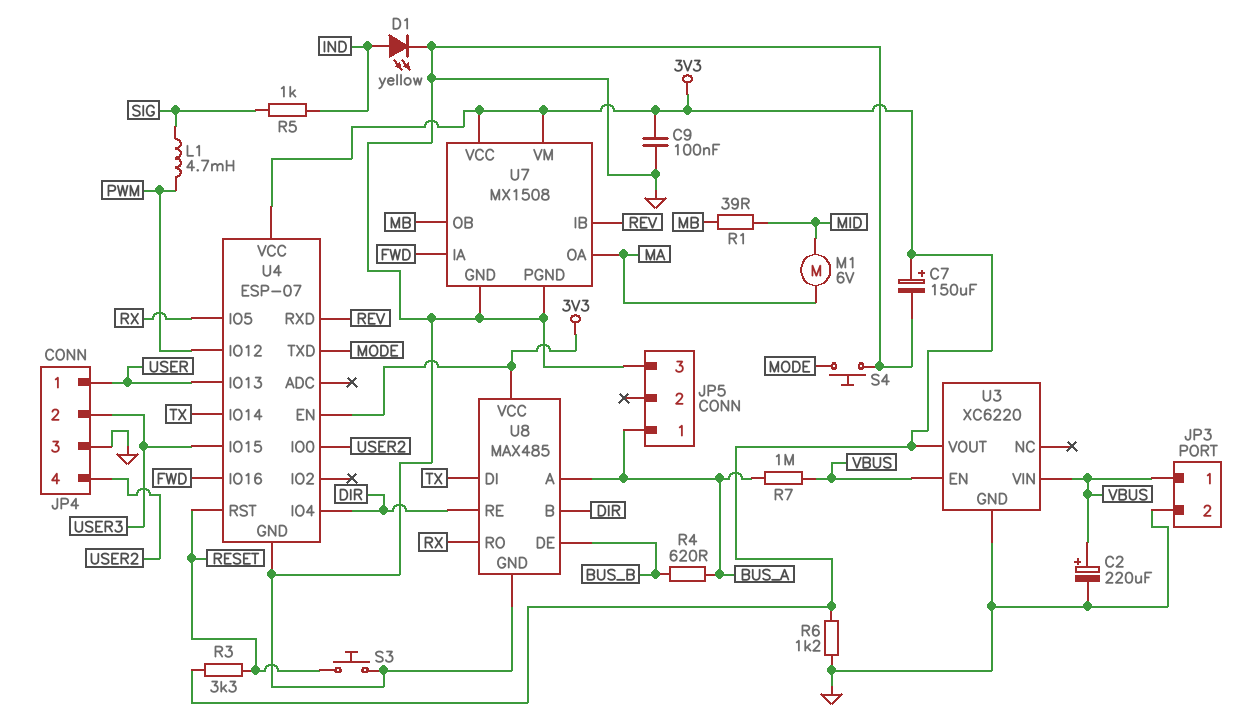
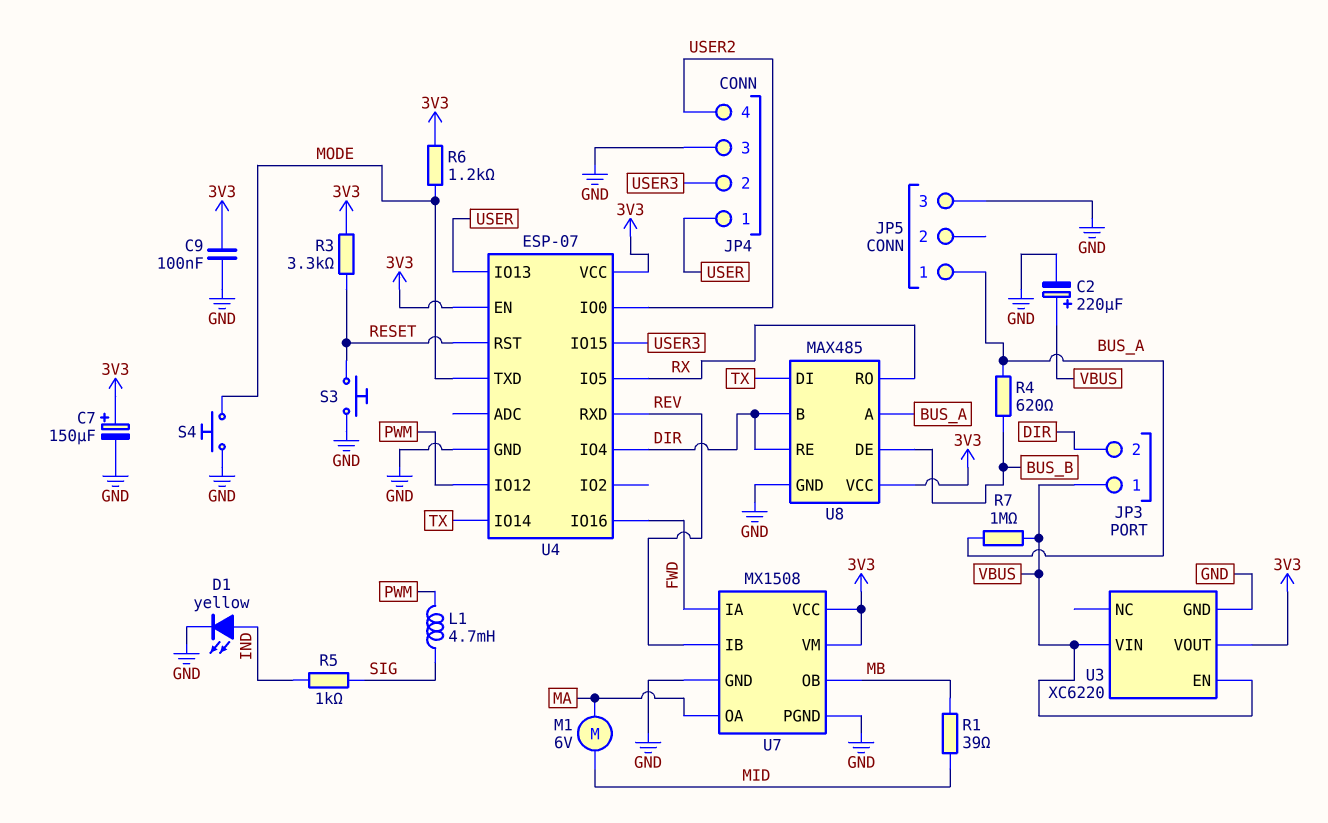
JP3 pin 2: GND -> DIR
R6: 1.2k (3V3, GND) -> 1.2k (3V3, MODE)

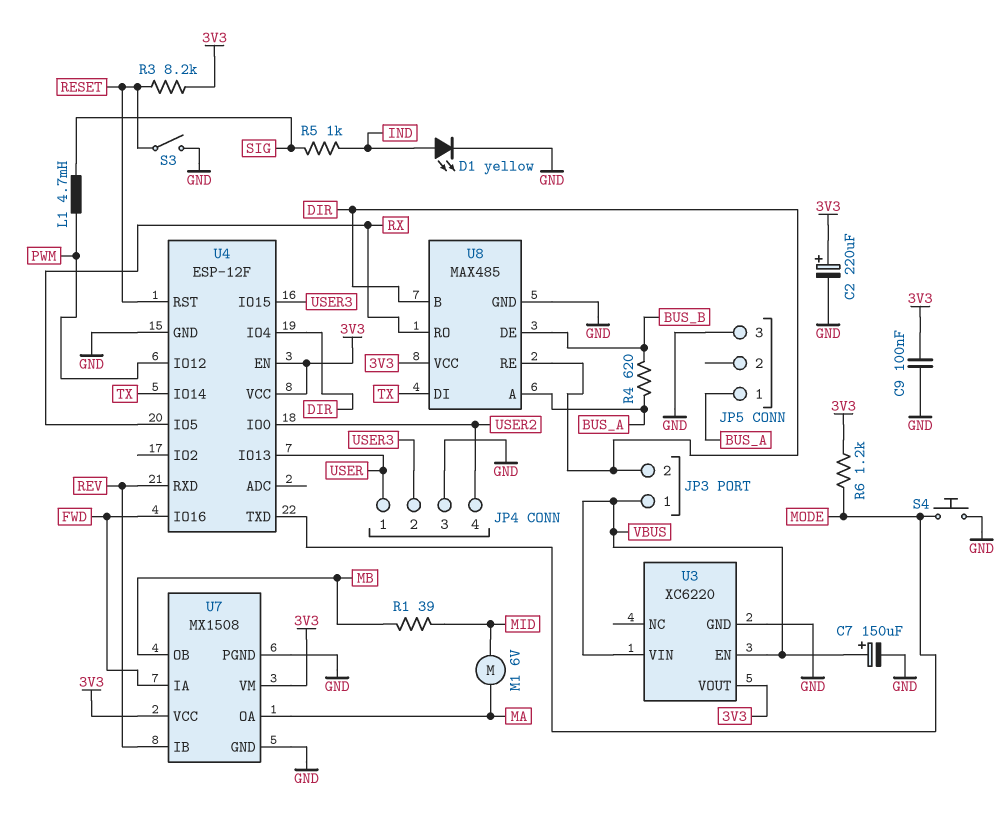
C2: 220uF (plus VBUS, minus GND) -> 220uF (plus 3V3, minus GND)
C7: 150uF (plus 3V3, minus GND) -> 150uF (plus VBUS, minus GND)
R3: 3.3k (3V3, RESET) -> 8.2k (3V3, RESET)
R7: 1M (BUS_A, VBUS) -> none
S3: button (GND, RESET) -> switch (GND, RESET)
U4: ESP-07 -> ESP-12F

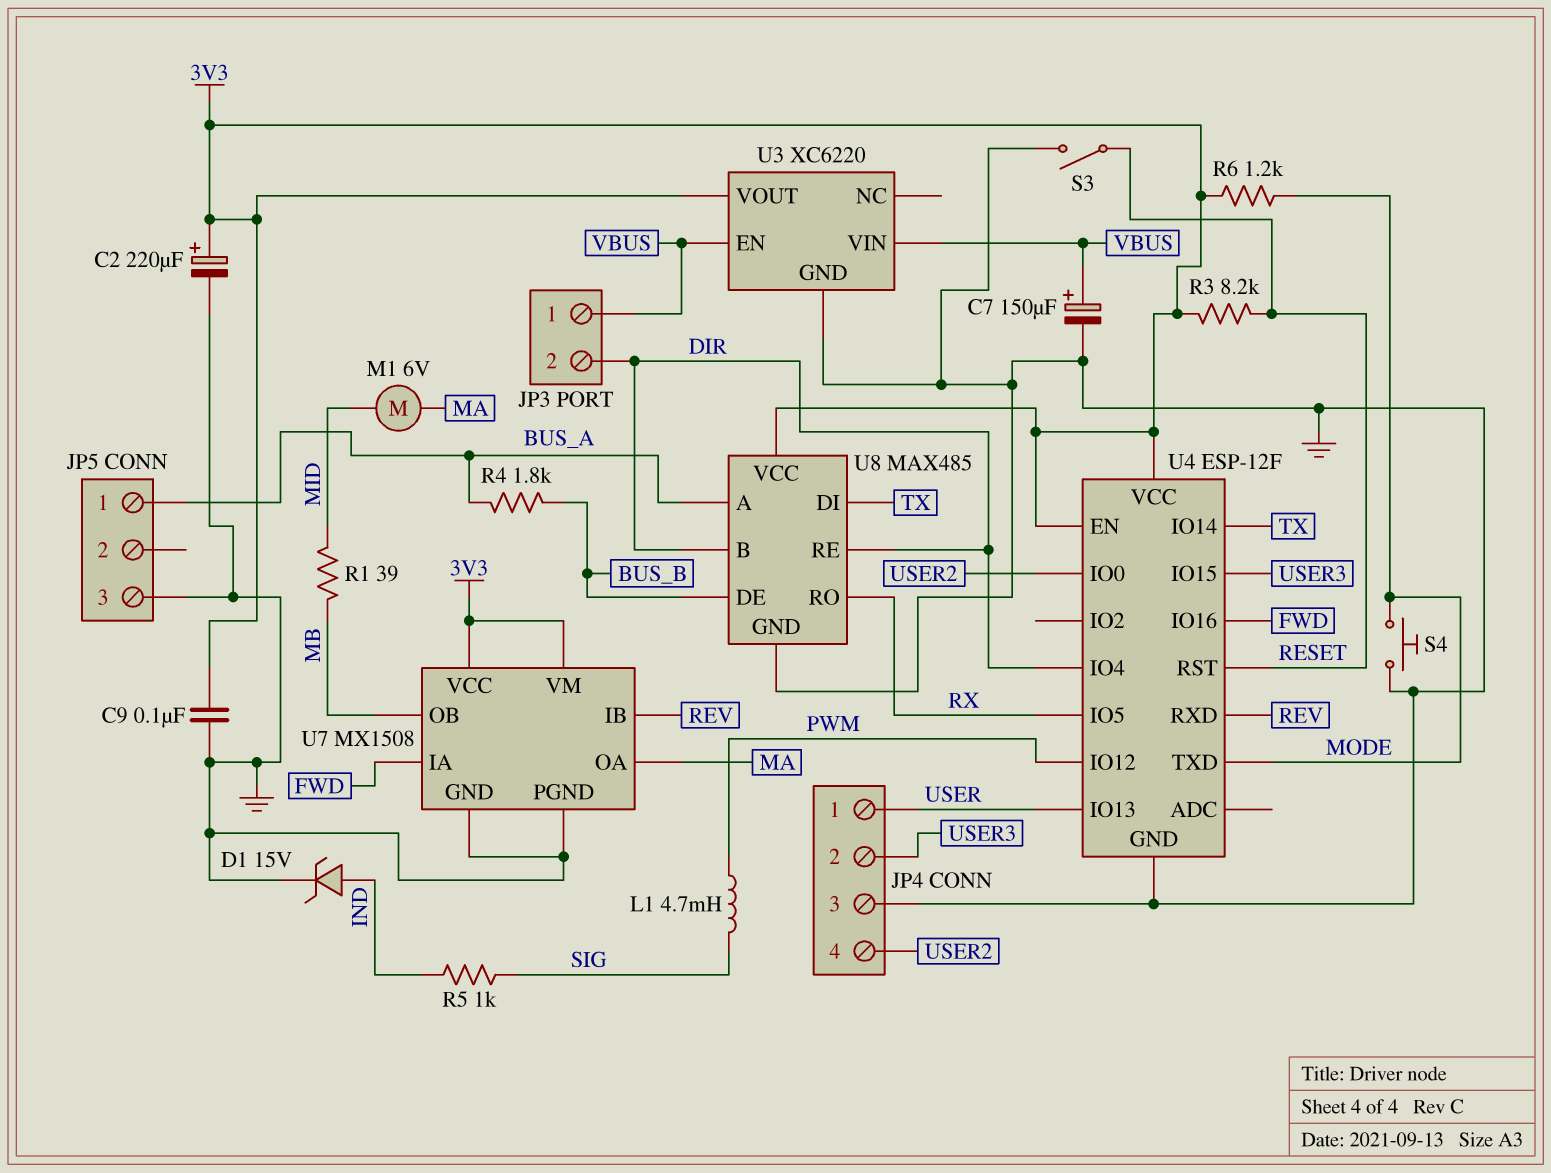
D1: LED yellow (A IND, K GND) -> zener 15V (A IND, K GND)
R4: 620 (BUS_A, BUS_B) -> 1.8k (BUS_A, BUS_B)

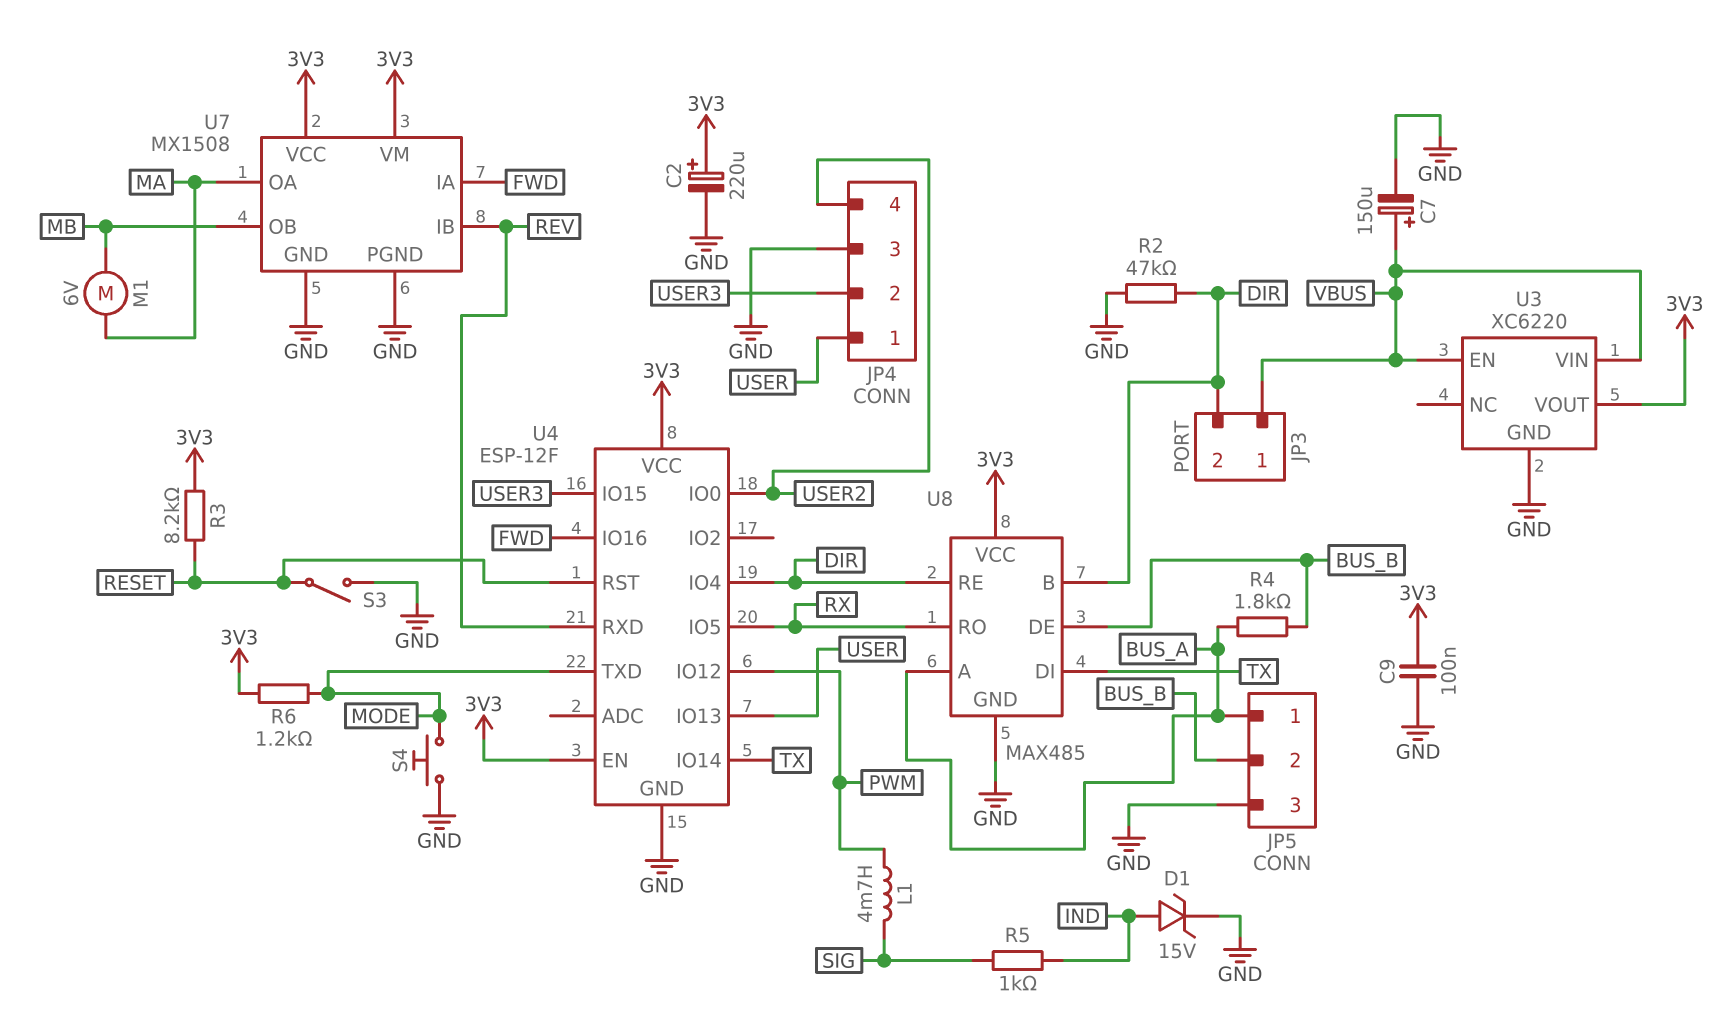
JP5 pin 2: none -> BUS_B
M1: motor 6V (MA, MID) -> motor 6V (MA, MB)
R1: 39 (MB, MID) -> none
R2: none -> 47k (DIR, GND)

